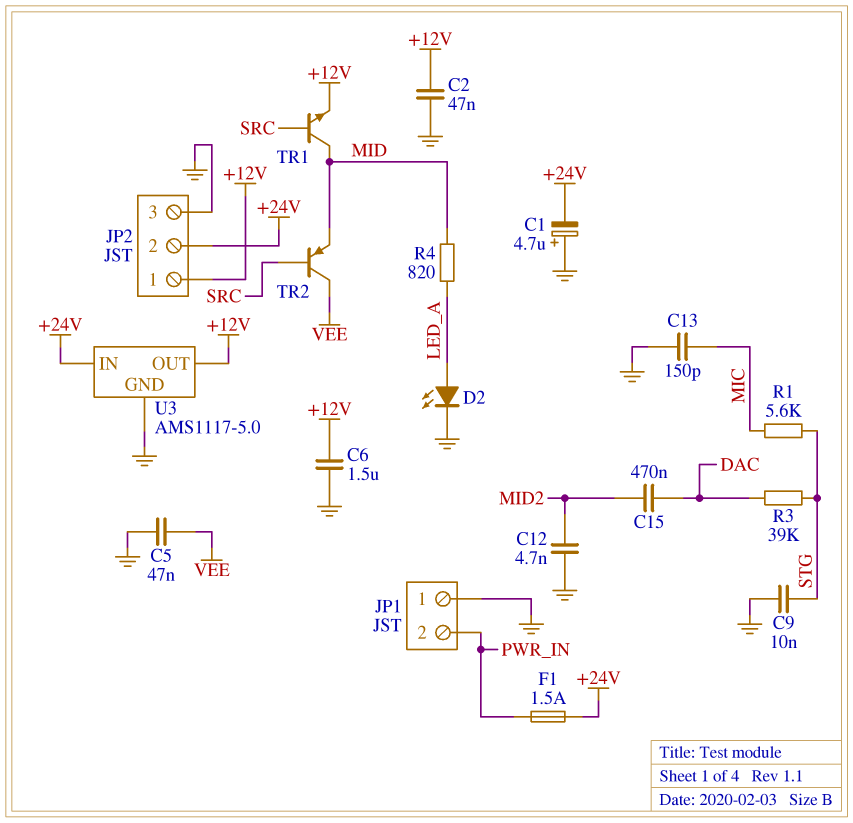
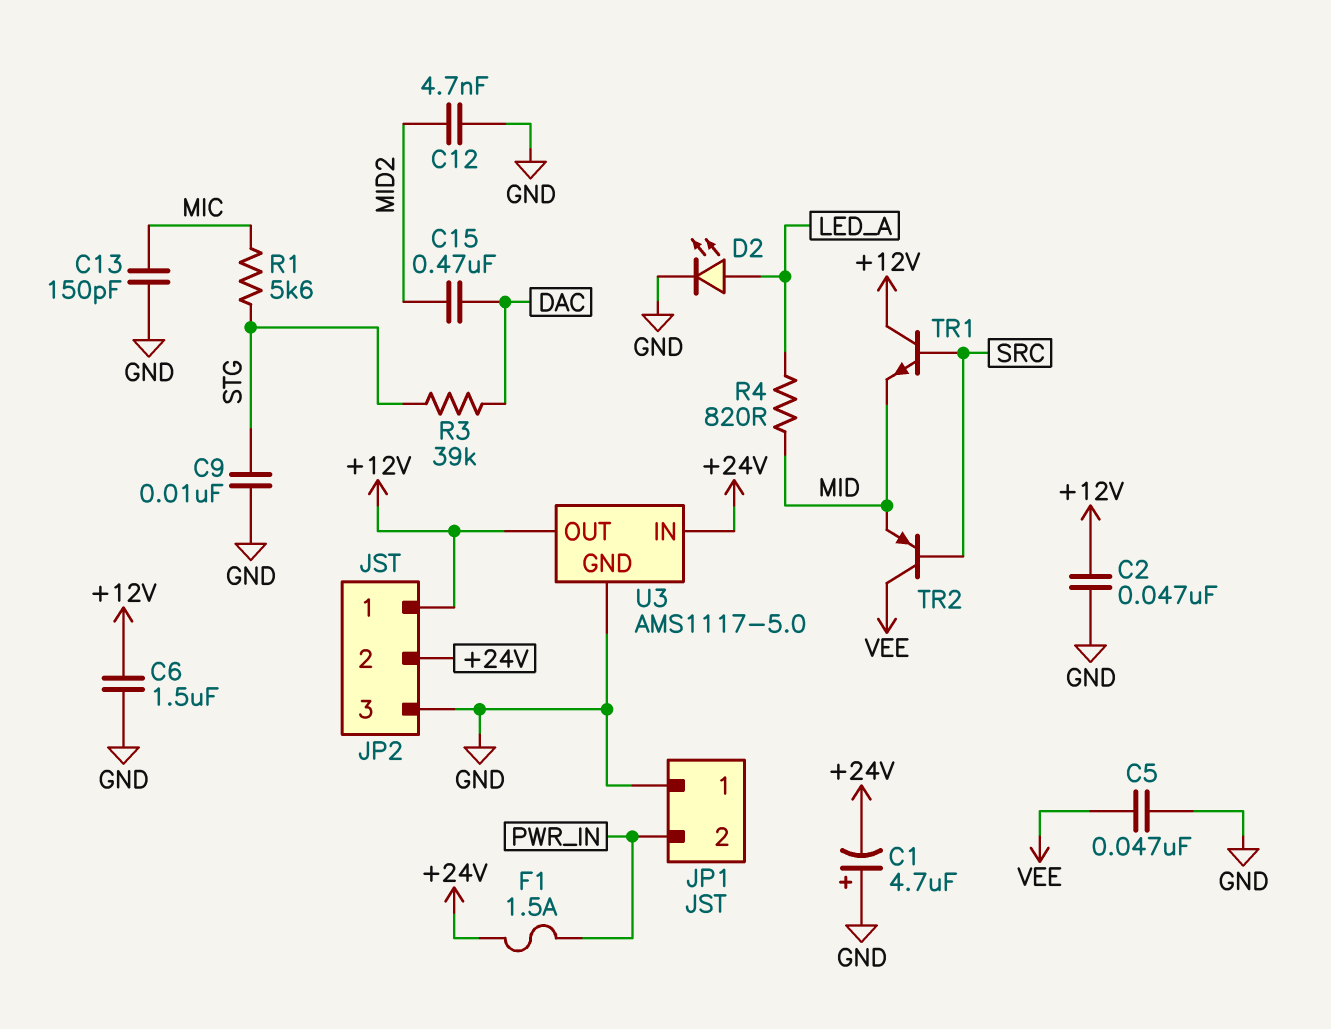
TR1: NPN (B SRC, C MID, E +12V) -> NPN (B SRC, C +12V, E MID)

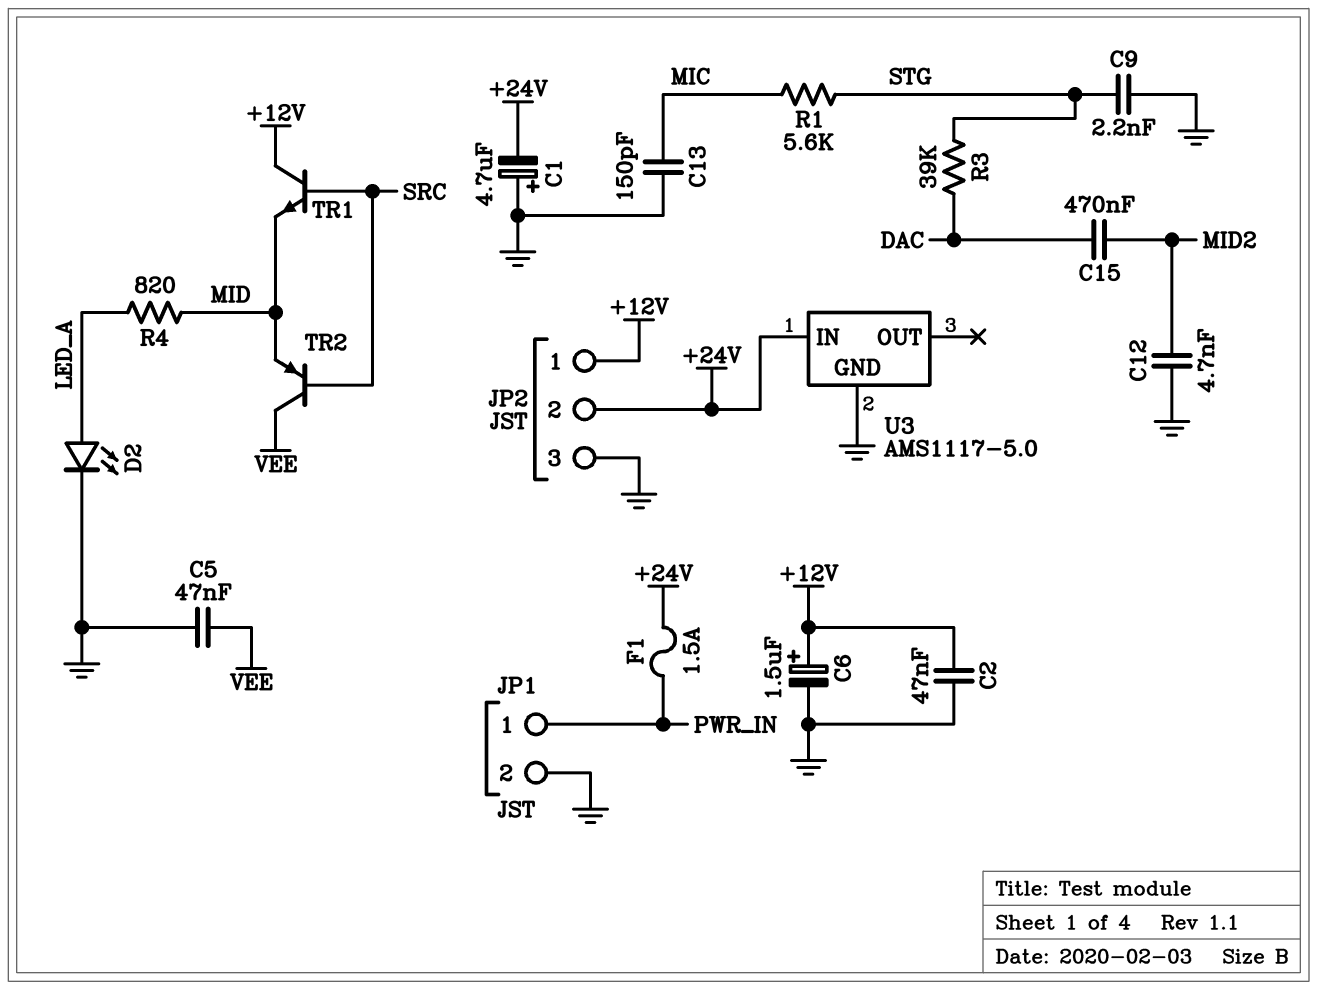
C6: 1.5uF (+12V, GND) -> 1.5uF (plus +12V, minus GND)
C9: 10nF (GND, STG) -> 2.2nF (GND, STG)
JP1 pin 1: GND -> PWR_IN
JP1 pin 2: PWR_IN -> GND
U3 pin OUT: +12V -> none

